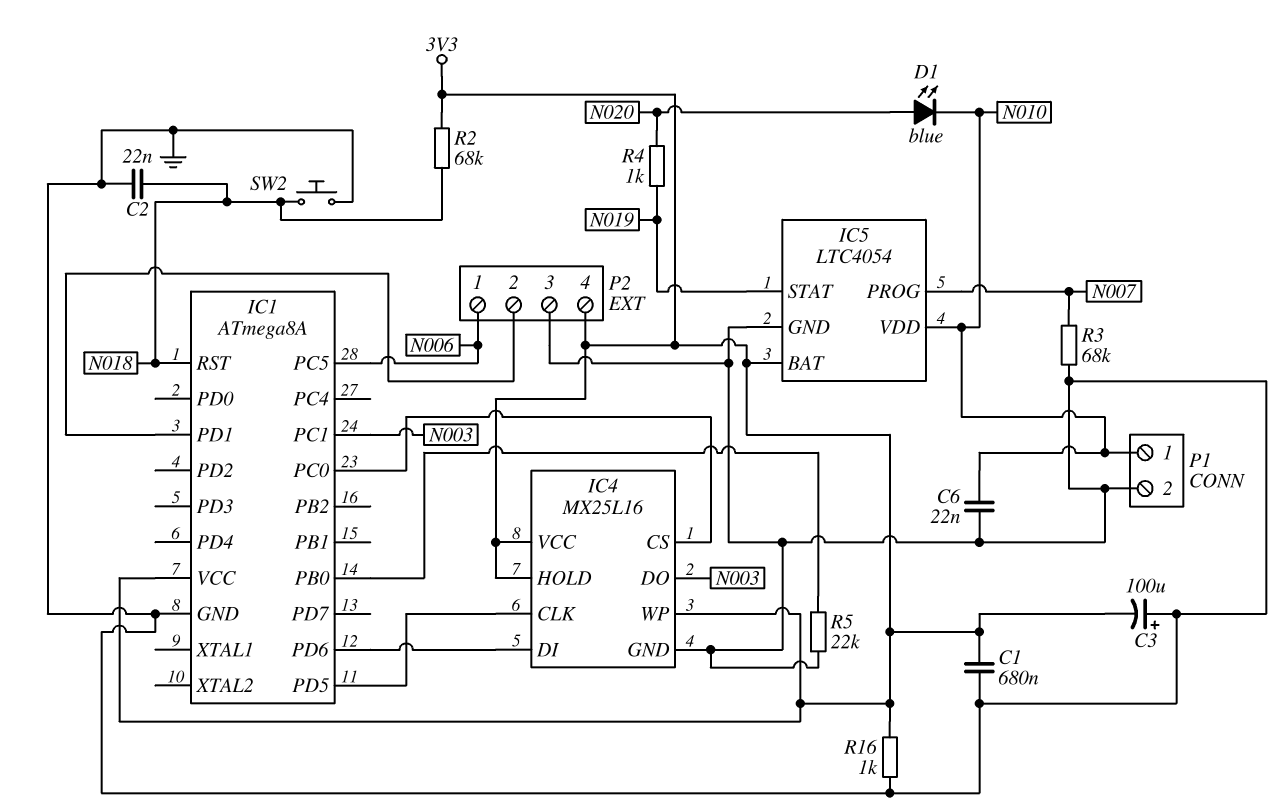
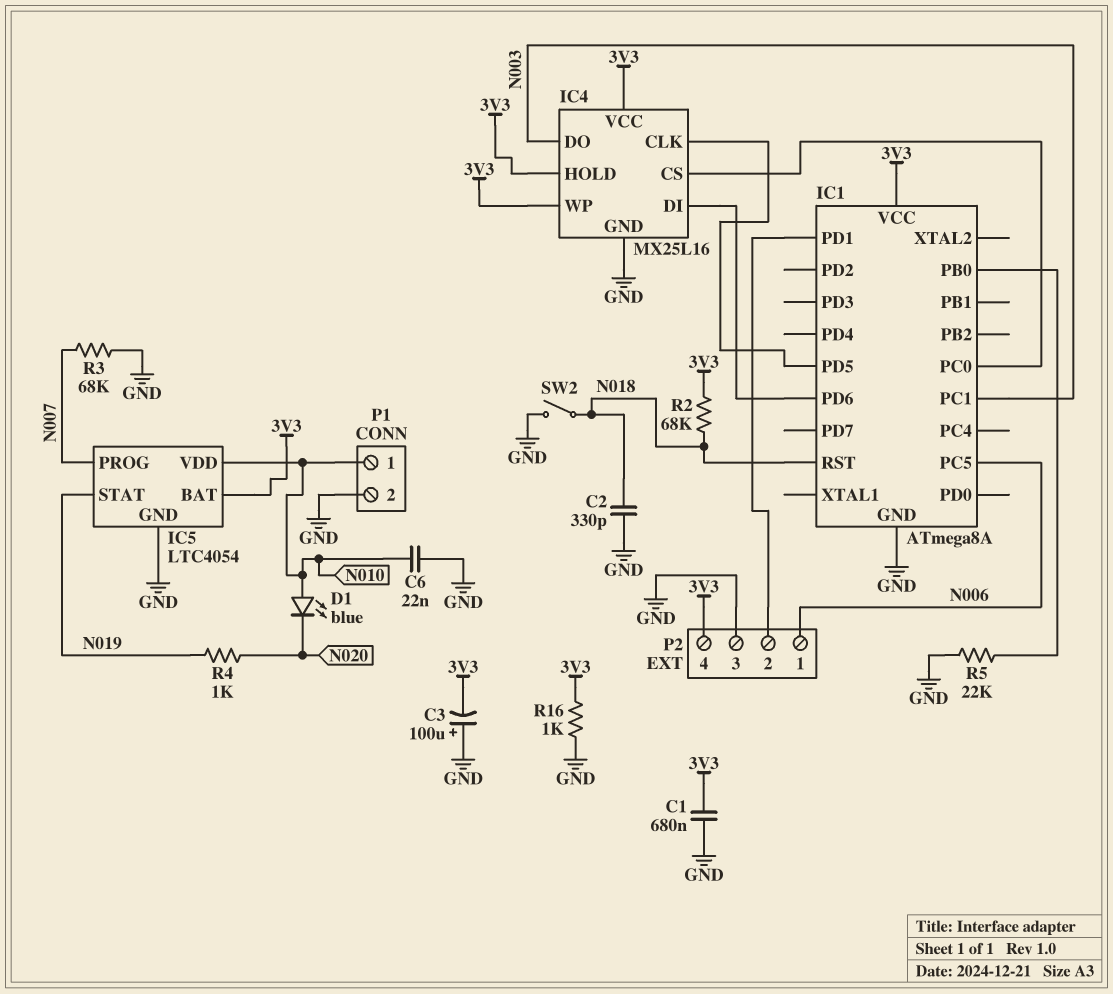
C2: 22nF (GND, N018) -> 330pF (GND, N018)
D1: LED blue (A N020, K N010) -> LED blue (A N010, K N020)
SW2: button (GND, N018) -> switch (GND, N018)

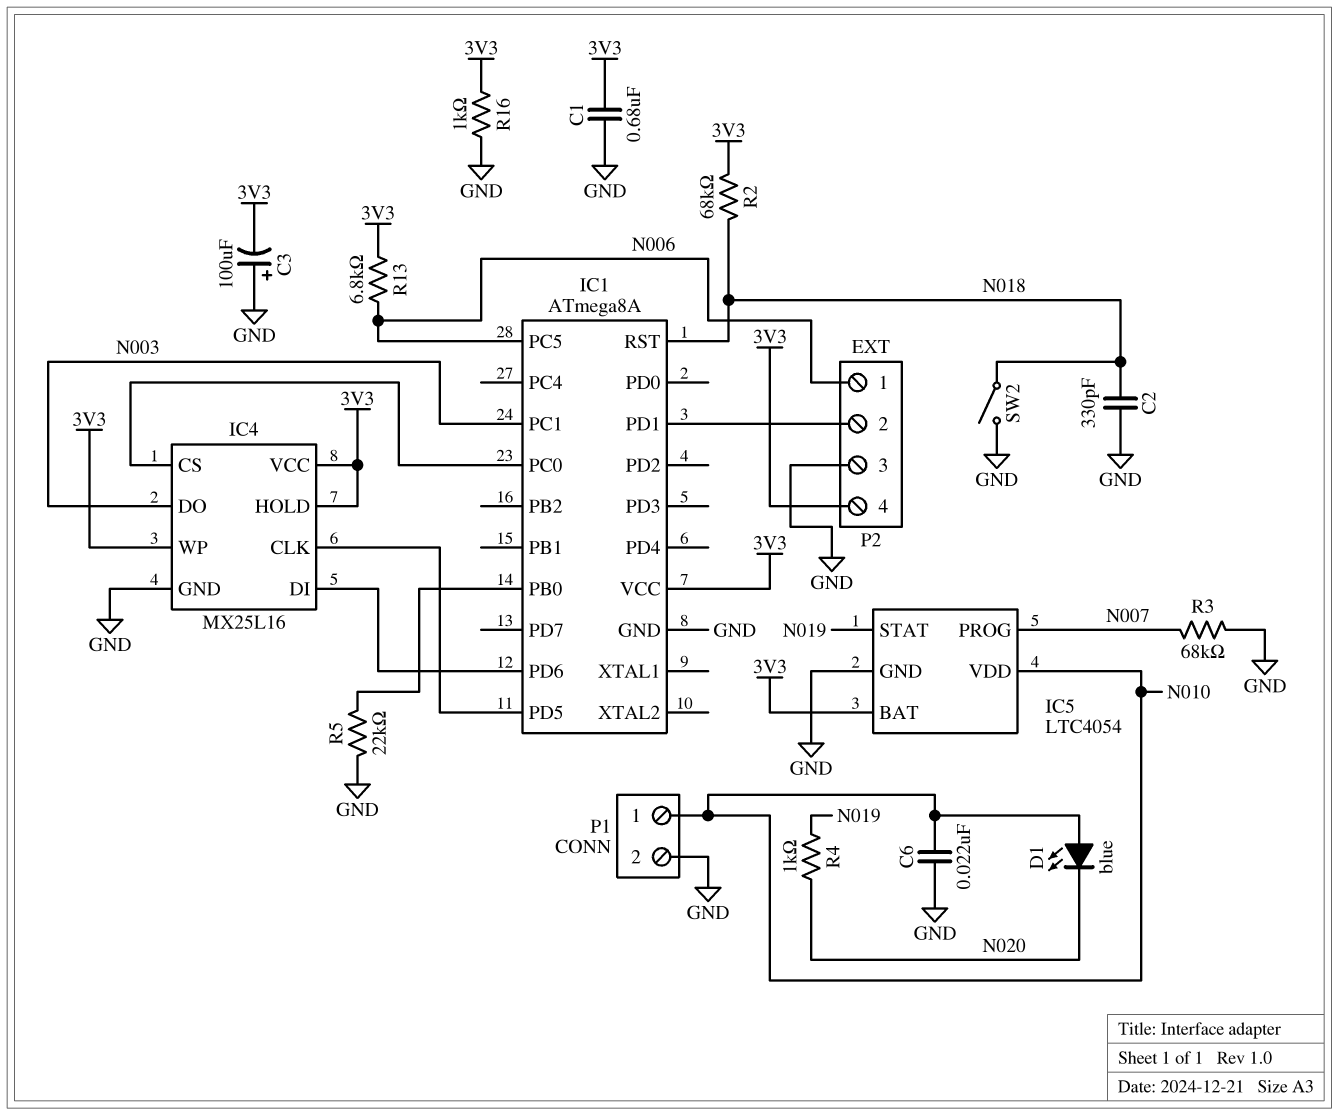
R13: none -> 6.8k (3V3, N006)

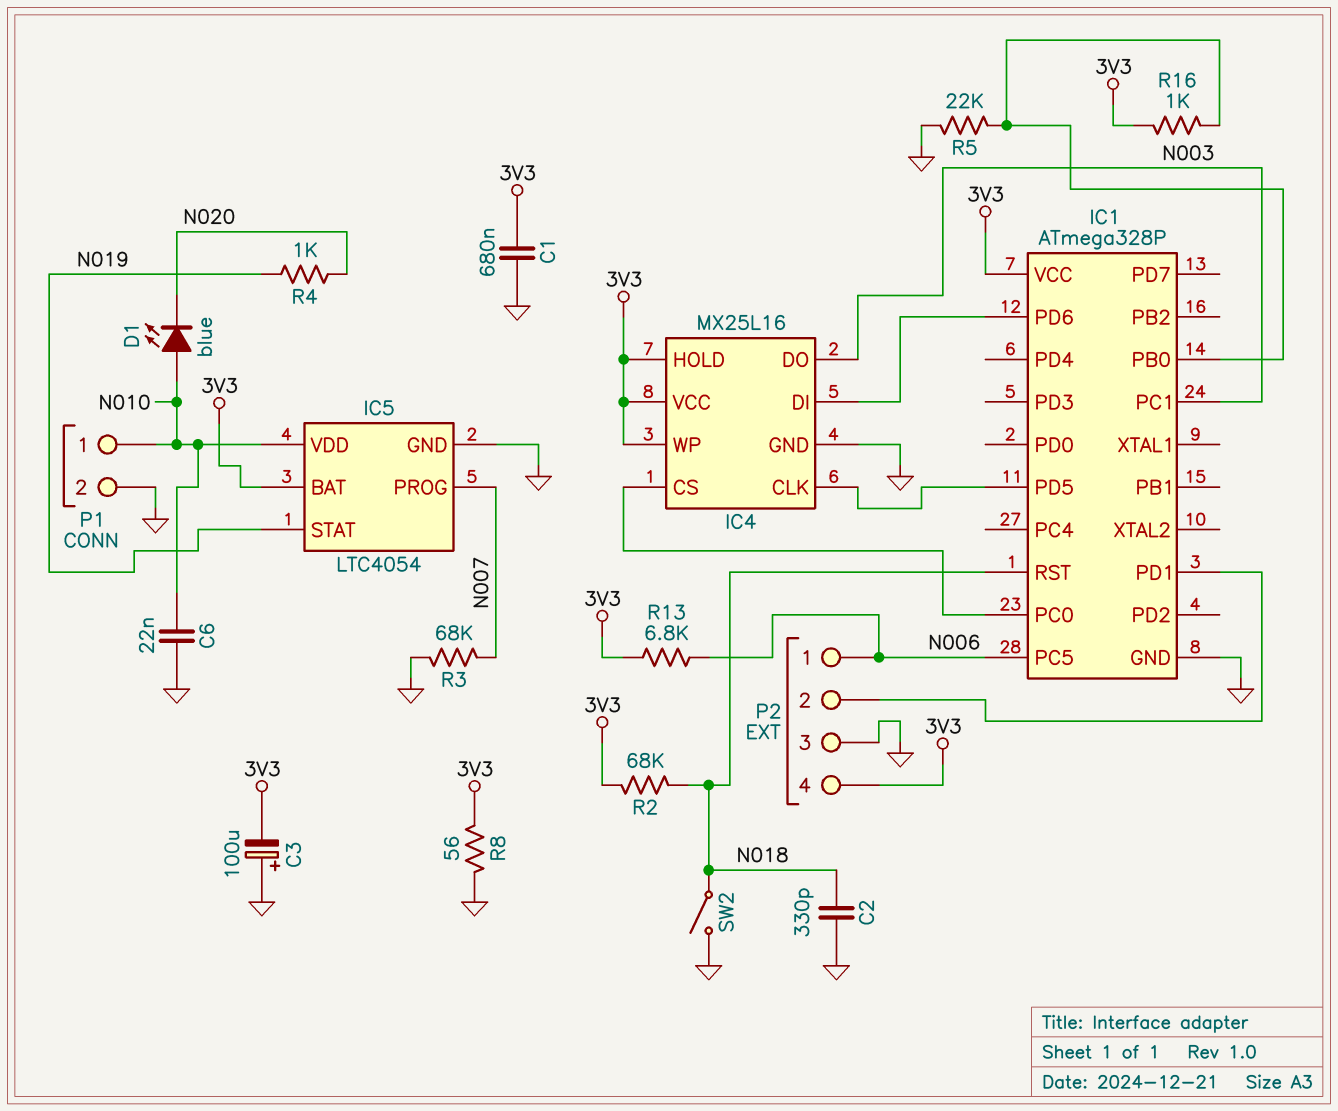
IC1: ATmega8A -> ATmega328P
R8: none -> 56 (3V3, GND)
R16: 1k (3V3, GND) -> 1k (3V3, IC1/PB0)

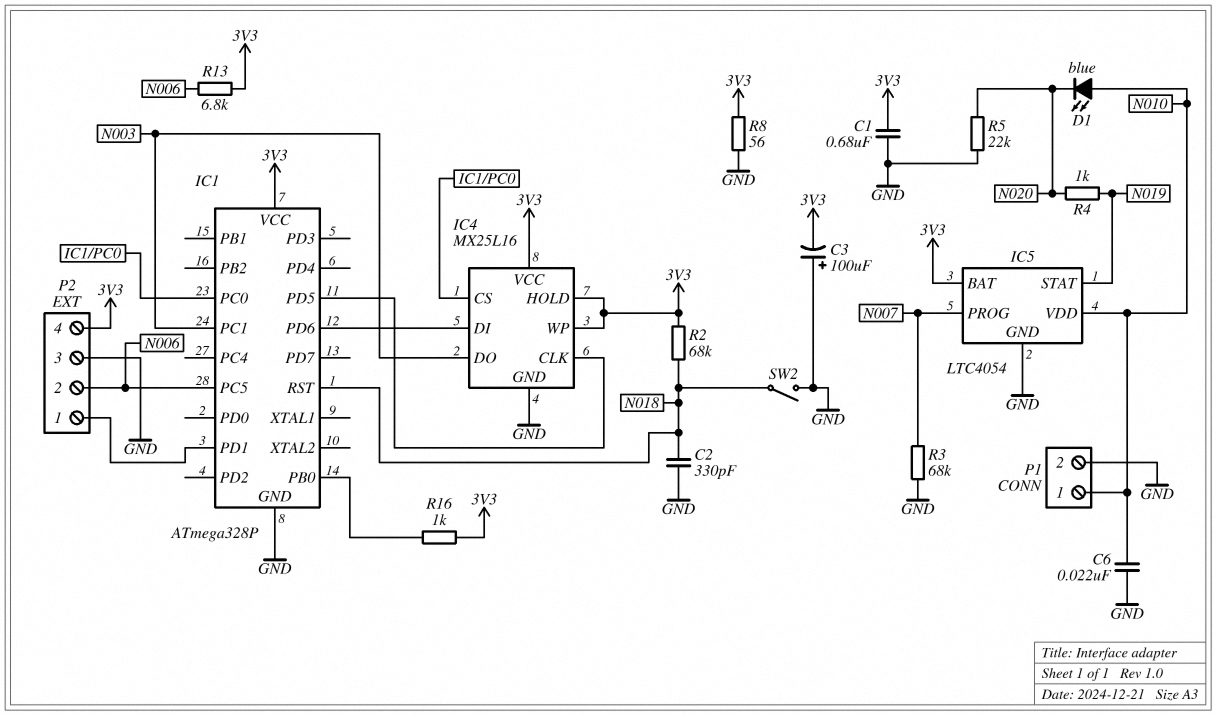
P2 pin 1: N006 -> IC1/PD1
P2 pin 2: IC1/PD1 -> N006
R5: 22k (GND, IC1/PB0) -> 22k (GND, N020)

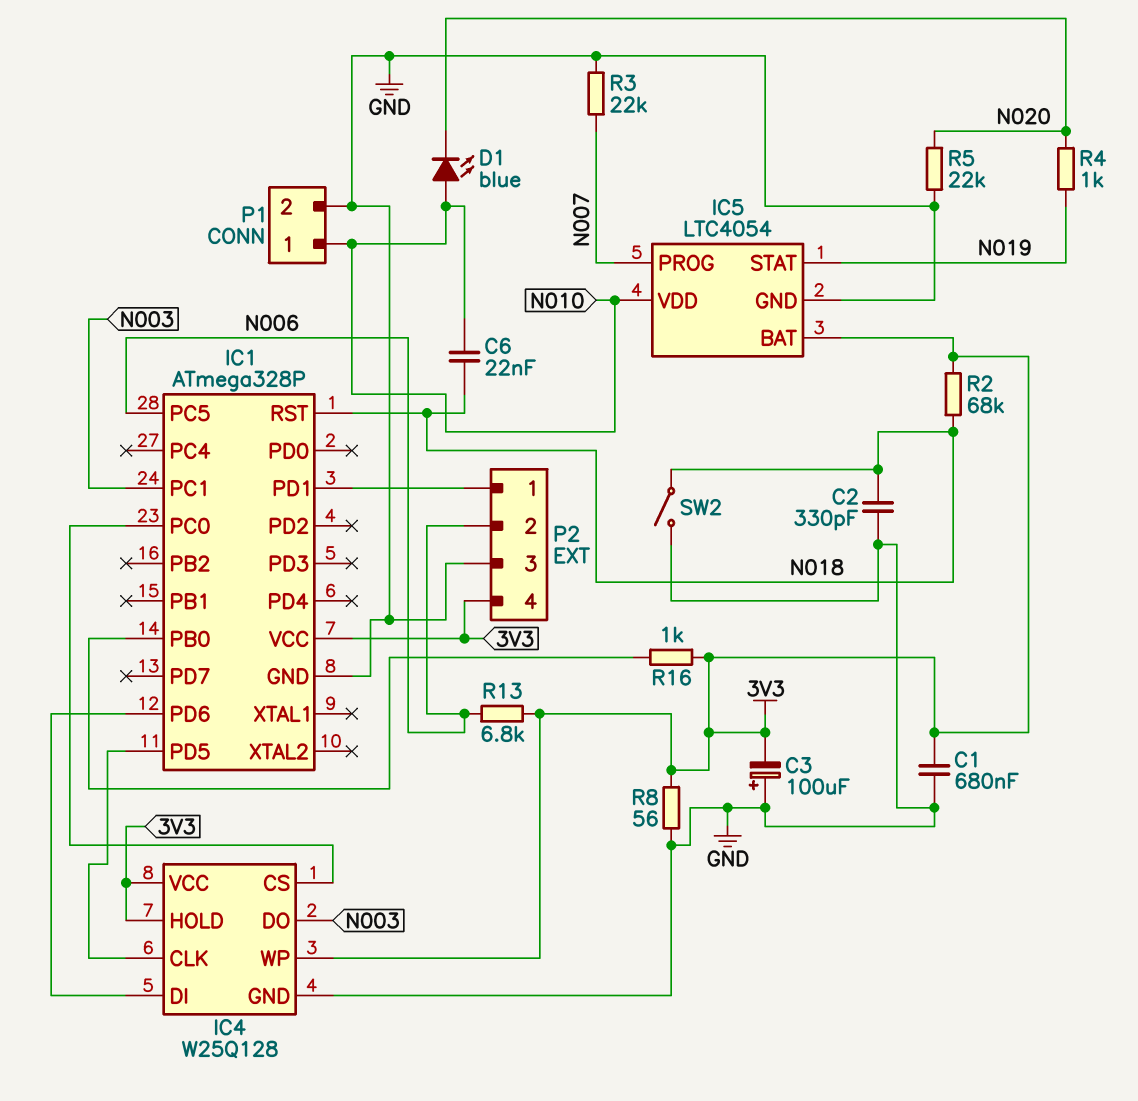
C6: 22nF (GND, N010) -> 22nF (N010, N018)
IC4: MX25L16 -> W25Q128
R3: 68k (GND, N007) -> 22k (GND, N007)

